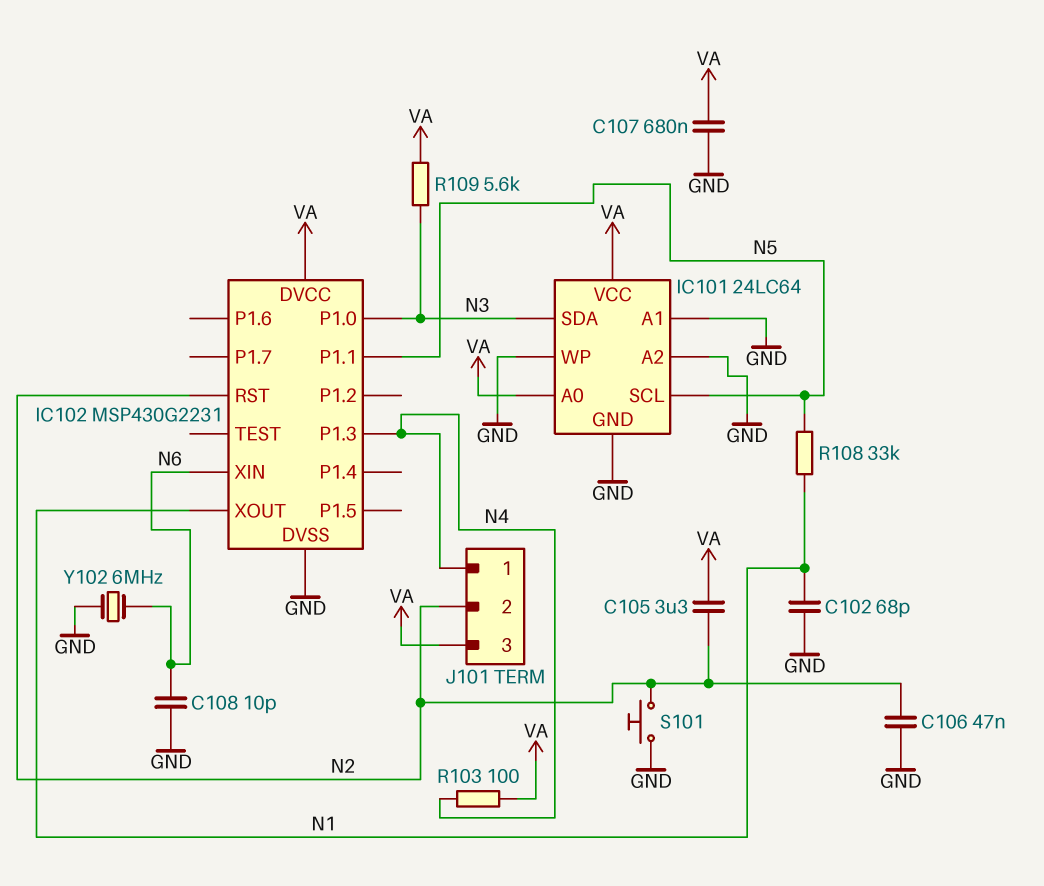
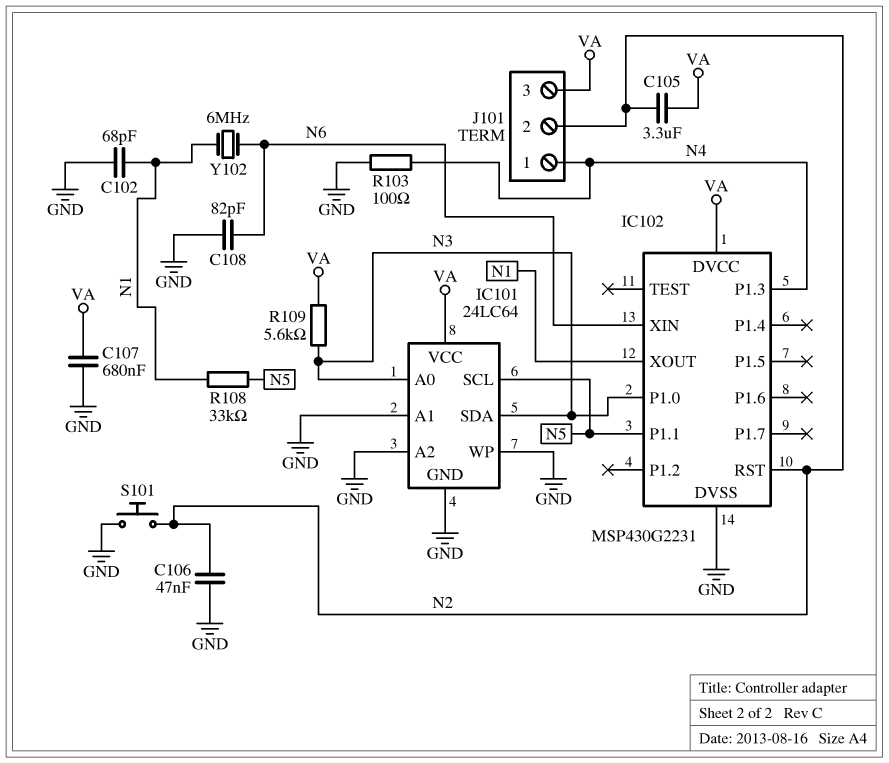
C108: 10pF (GND, N6) -> 82pF (GND, N6)
IC101 pin A0: VA -> N3
R103: 100 (N4, VA) -> 100 (GND, N4)
Y102: 6MHz (GND, N6) -> 6MHz (N1, N6)

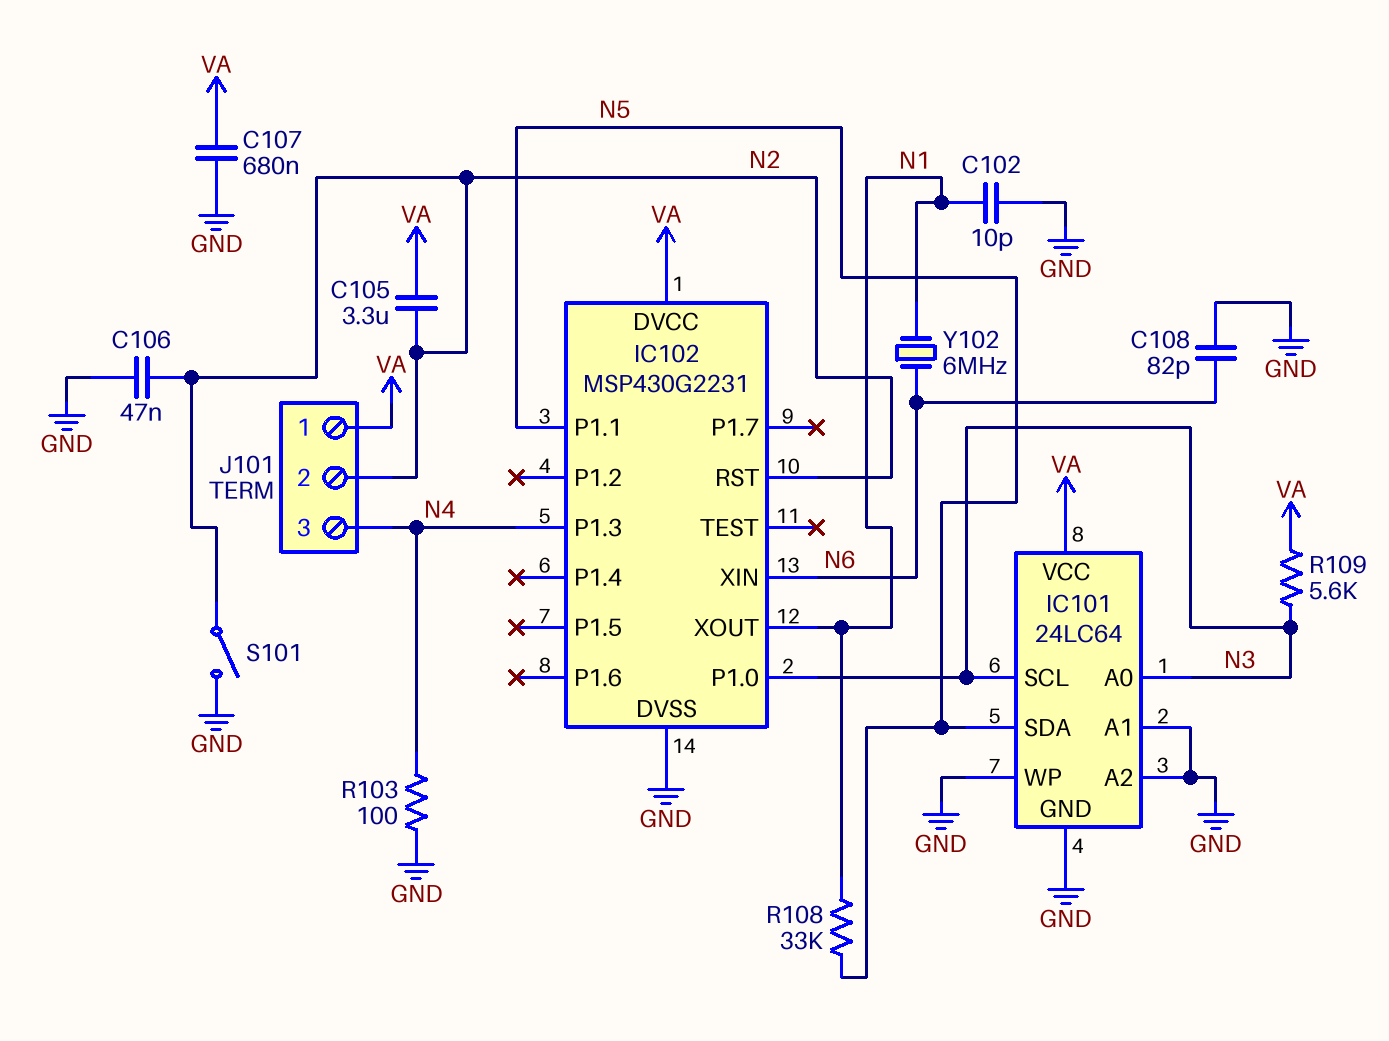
C102: 68pF (GND, N1) -> 10pF (GND, N1)
IC101 pin SCL: N5 -> N3
IC101 pin SDA: N3 -> N5
J101 pin 1: N4 -> VA
J101 pin 3: VA -> N4
S101: button (GND, N2) -> switch (GND, N2)

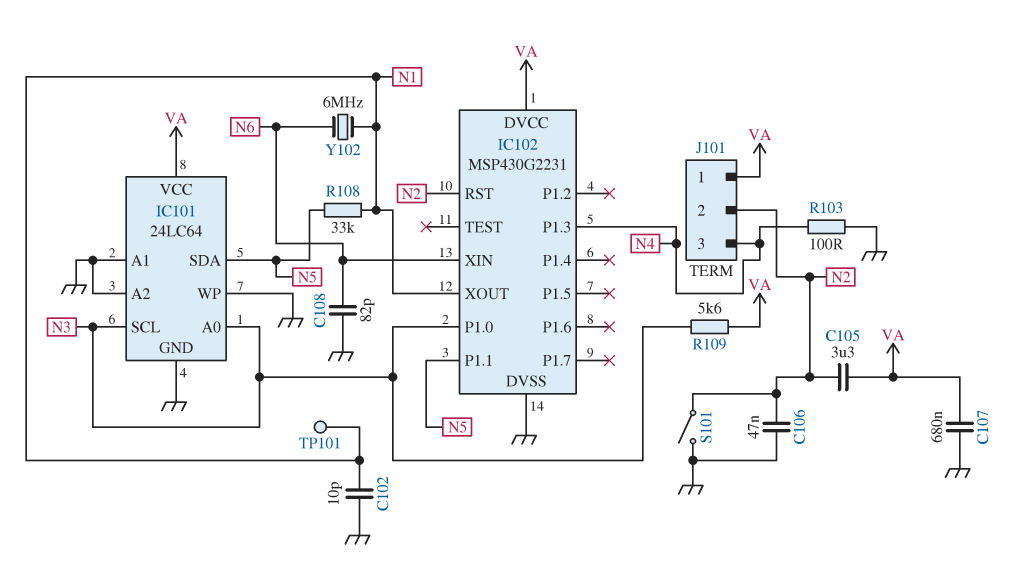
TP101: none -> test point (N1)

